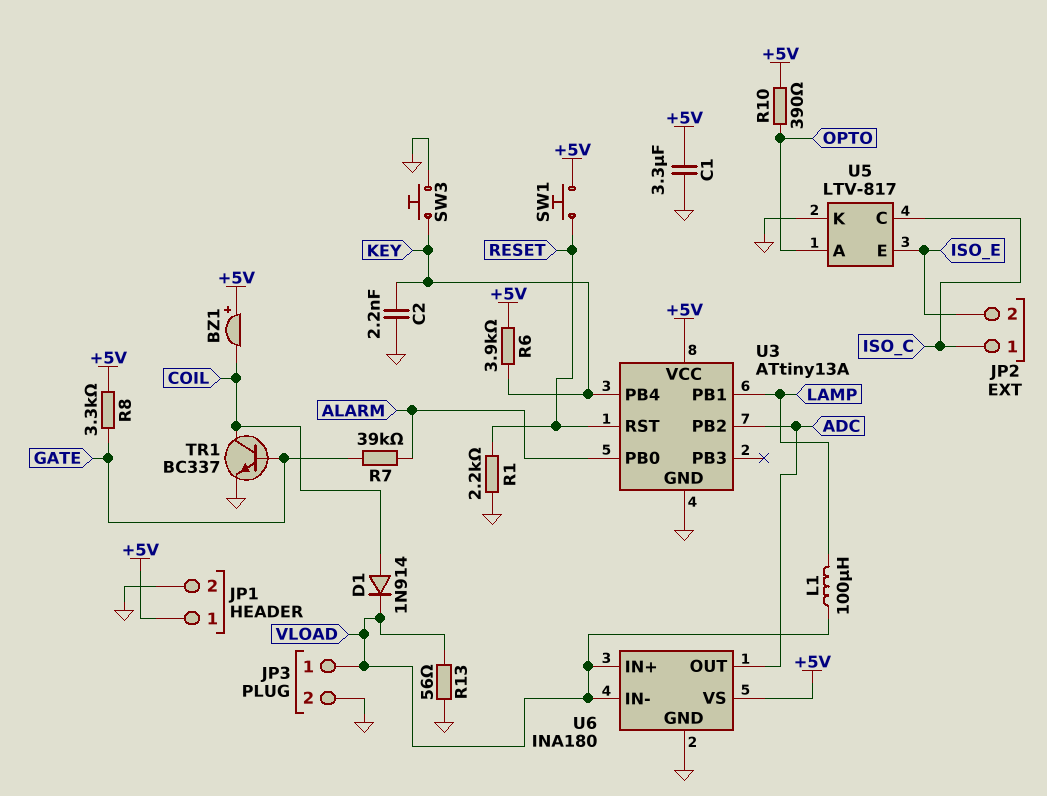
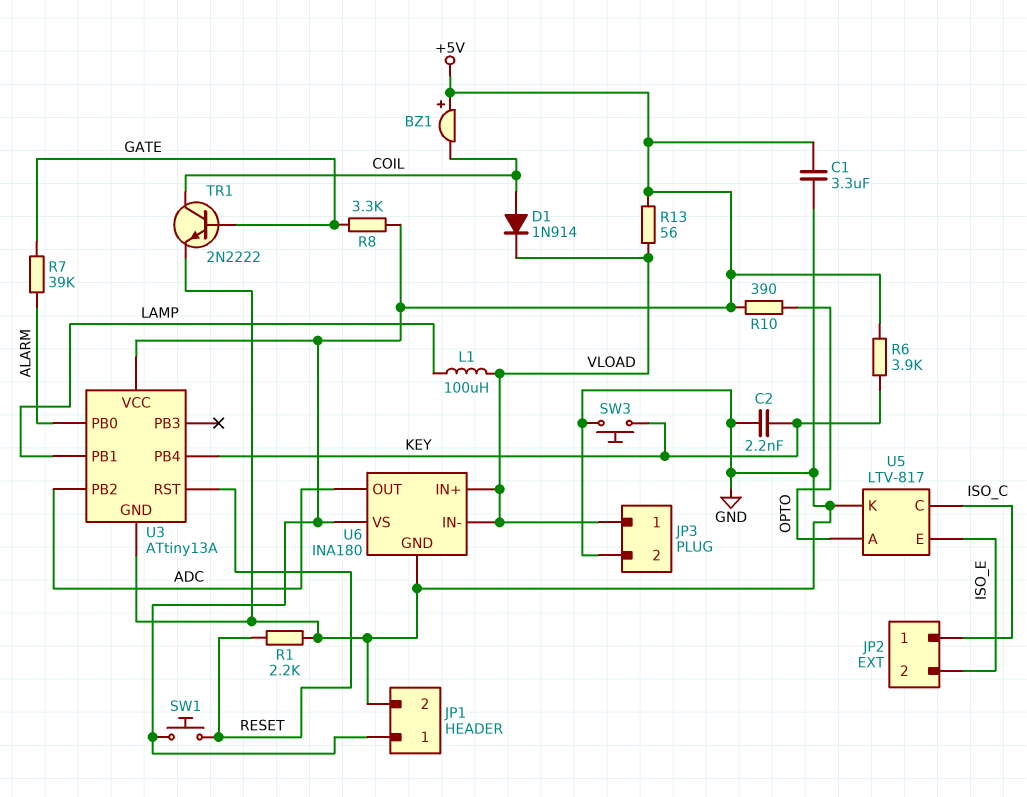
R13: 56 (GND, VLOAD) -> 56 (+5V, VLOAD)
TR1: NPN BC337 (B GATE, C COIL, E GND) -> NPN 2N2222 (B GATE, C COIL, E GND)

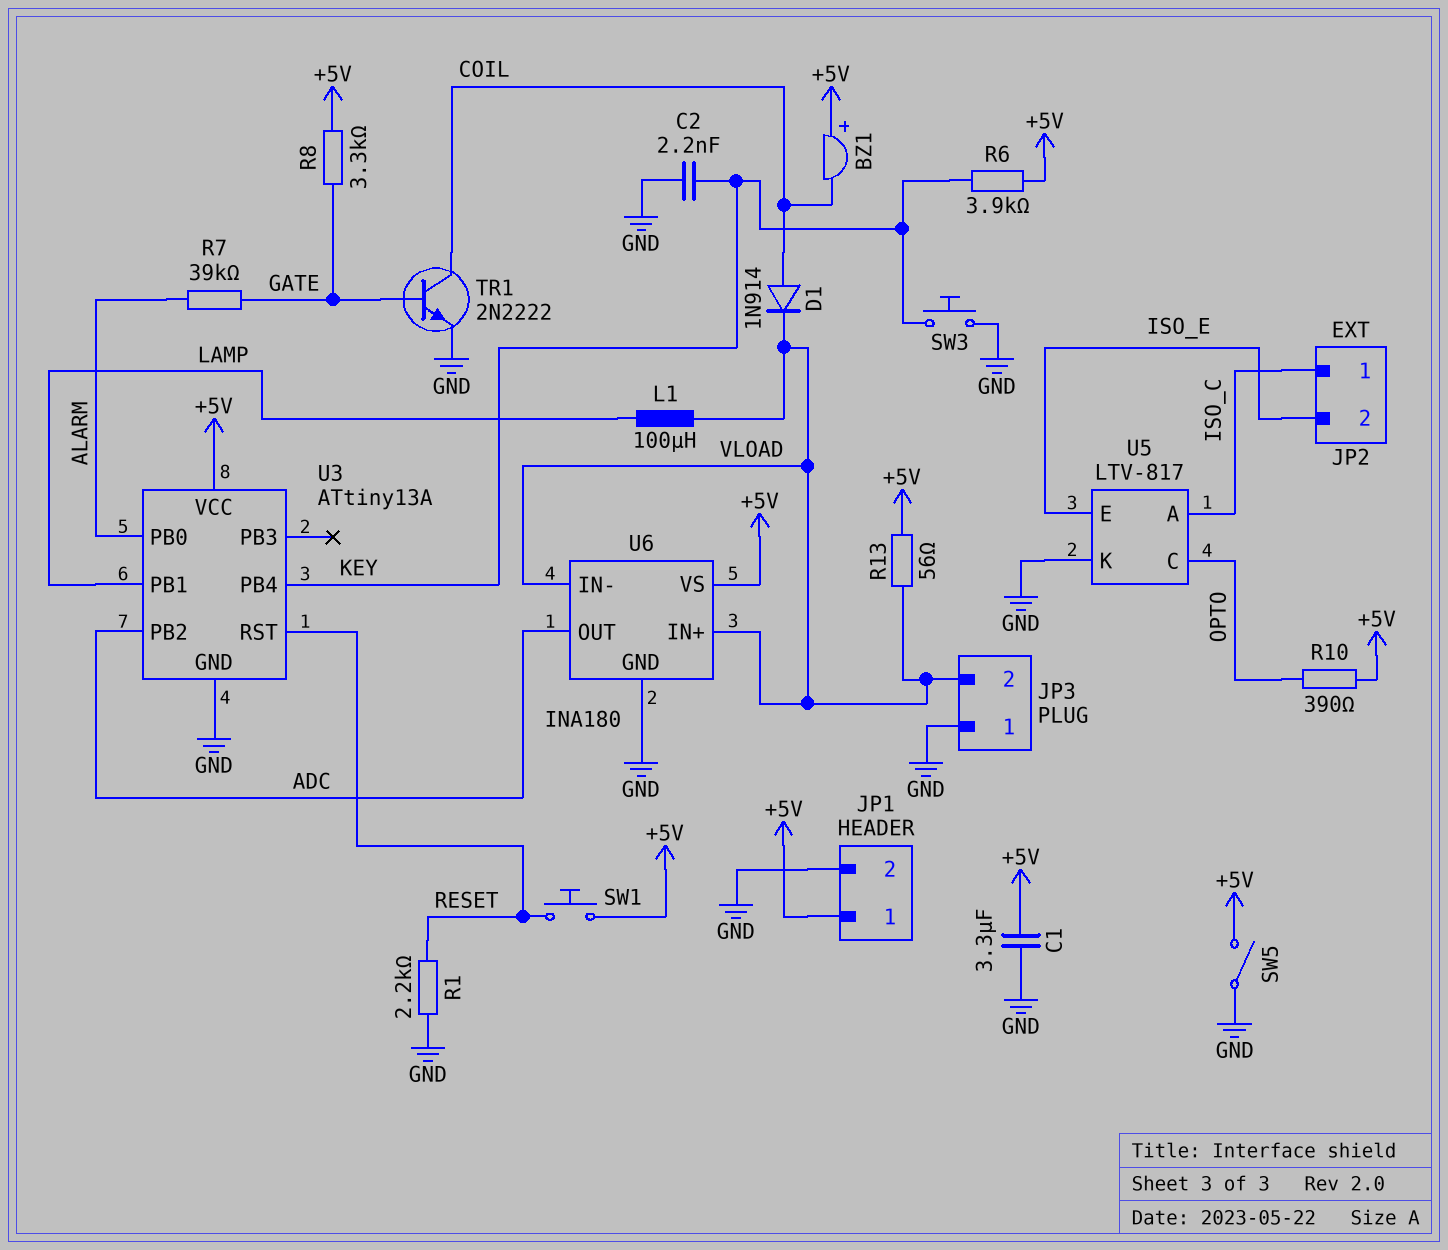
JP3 pin 1: VLOAD -> GND
JP3 pin 2: GND -> VLOAD
SW5: none -> switch (+5V, GND)
U5 pin A: OPTO -> ISO_C
U5 pin C: ISO_C -> OPTO

